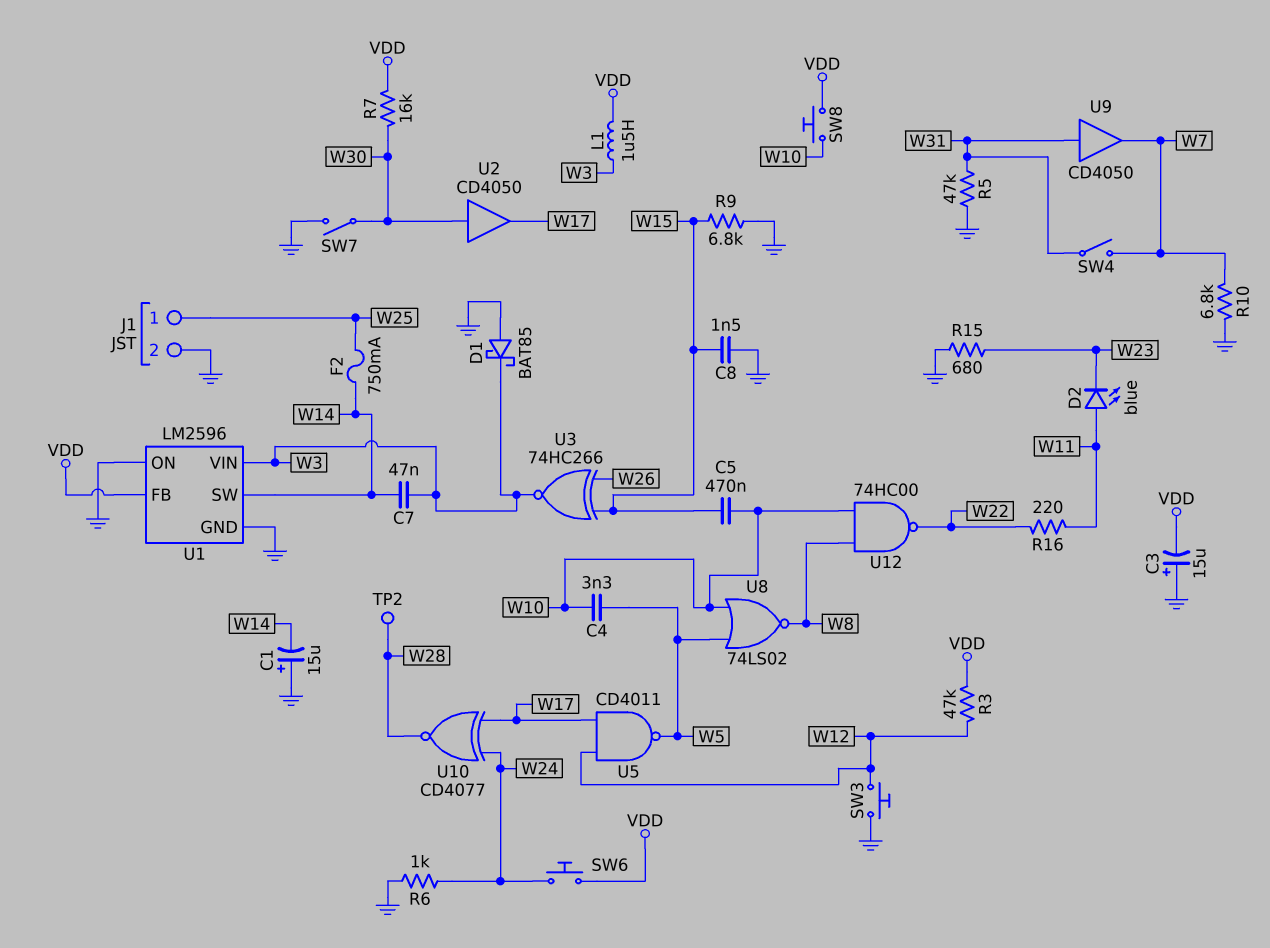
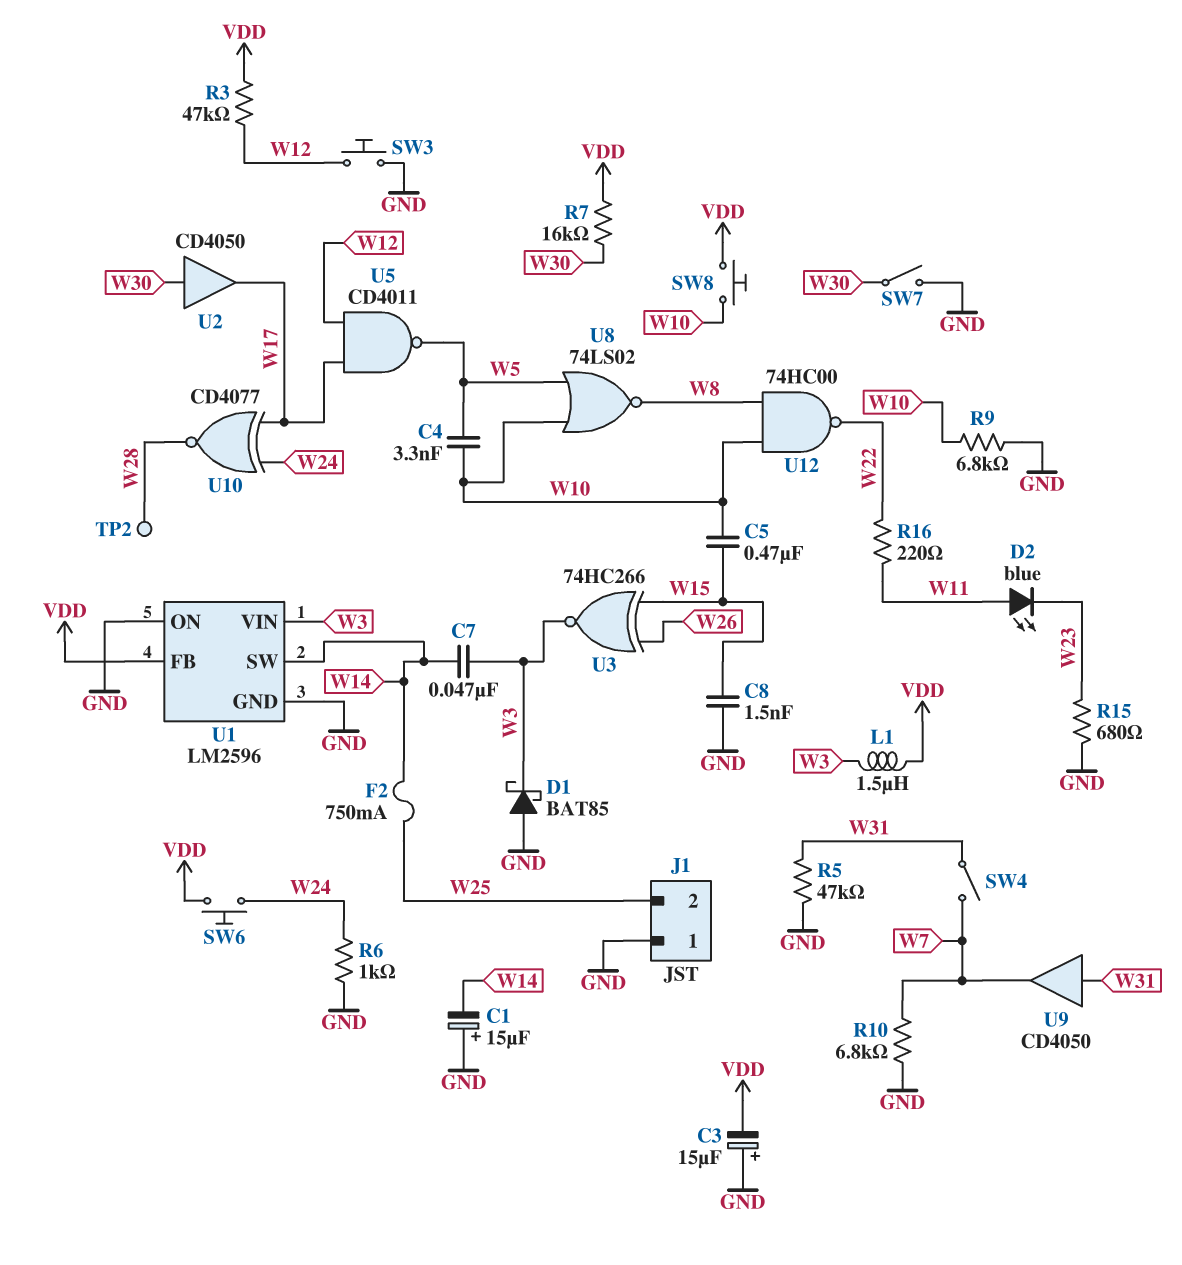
J1 pin 1: W25 -> GND
J1 pin 2: GND -> W25
R9: 6.8k (GND, W15) -> 6.8k (GND, W10)

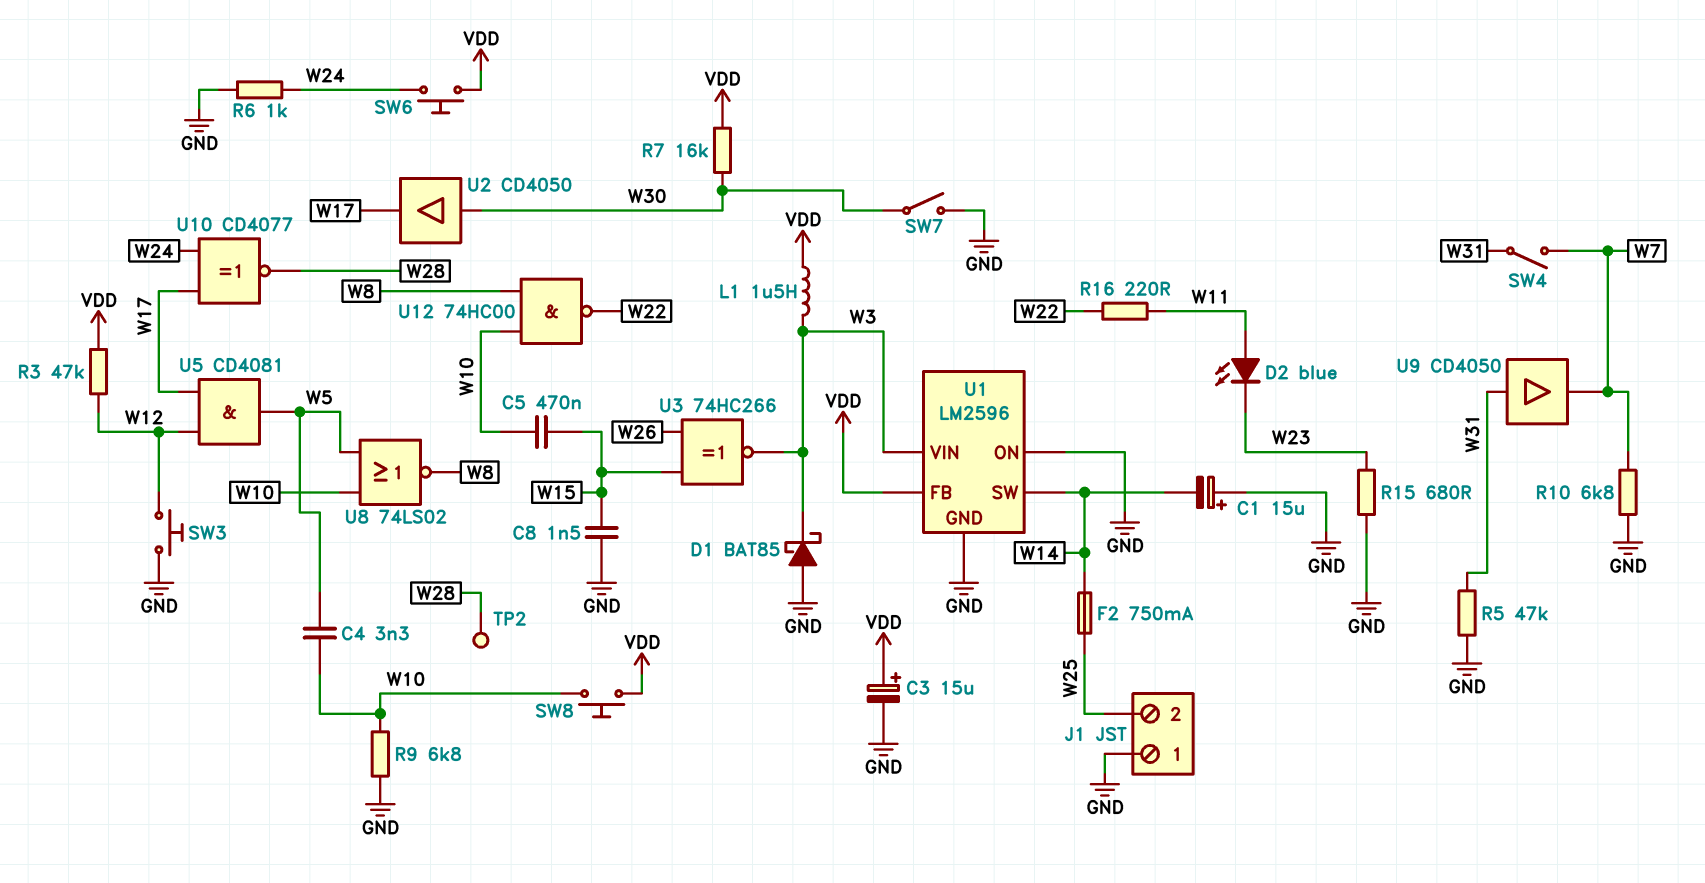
C3: 15uF (plus GND, minus VDD) -> 15uF (plus VDD, minus GND)
C7: 47nF (W3, W14) -> none
U5: NAND CD4011 (in W12, in W17, out W5) -> AND CD4081 (in W12, in W17, out W5)

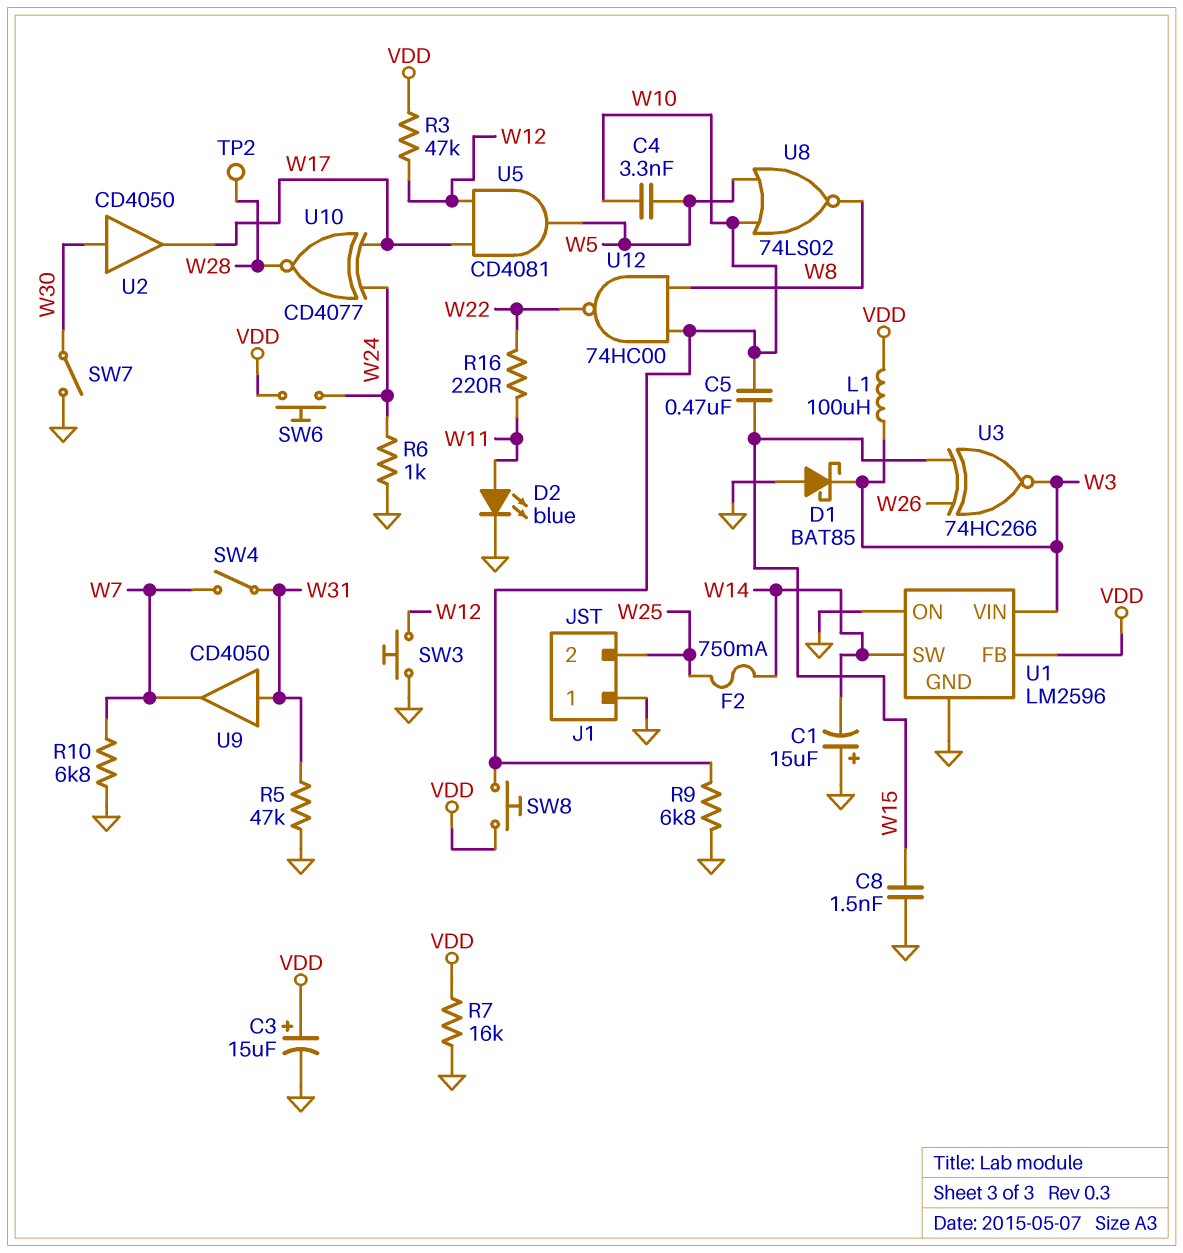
D2: LED blue (A W11, K W23) -> LED blue (A W11, K GND)
L1: 1.5uH (VDD, W3) -> 100uH (VDD, W3)
R7: 16k (VDD, W30) -> 16k (GND, VDD)
R15: 680 (GND, W23) -> none

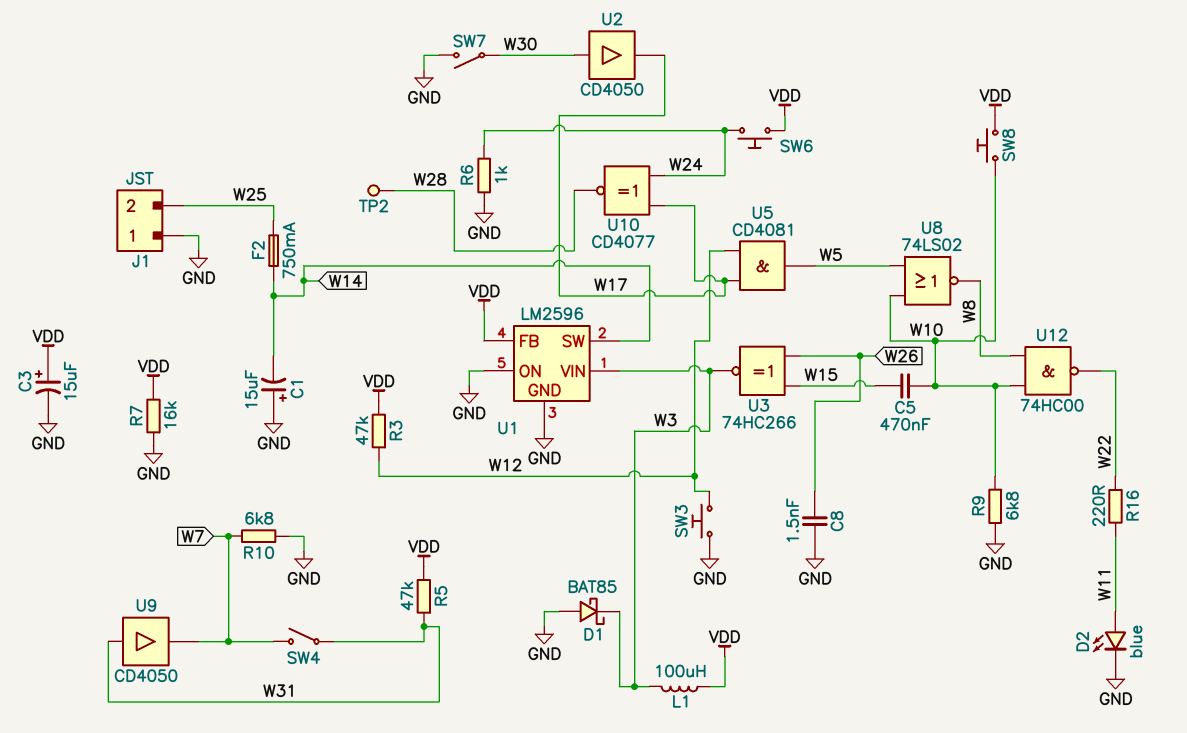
C4: 3.3nF (W5, W10) -> none
C8: 1.5nF (GND, W15) -> 1.5nF (GND, W26)
R5: 47k (GND, W31) -> 47k (VDD, W31)

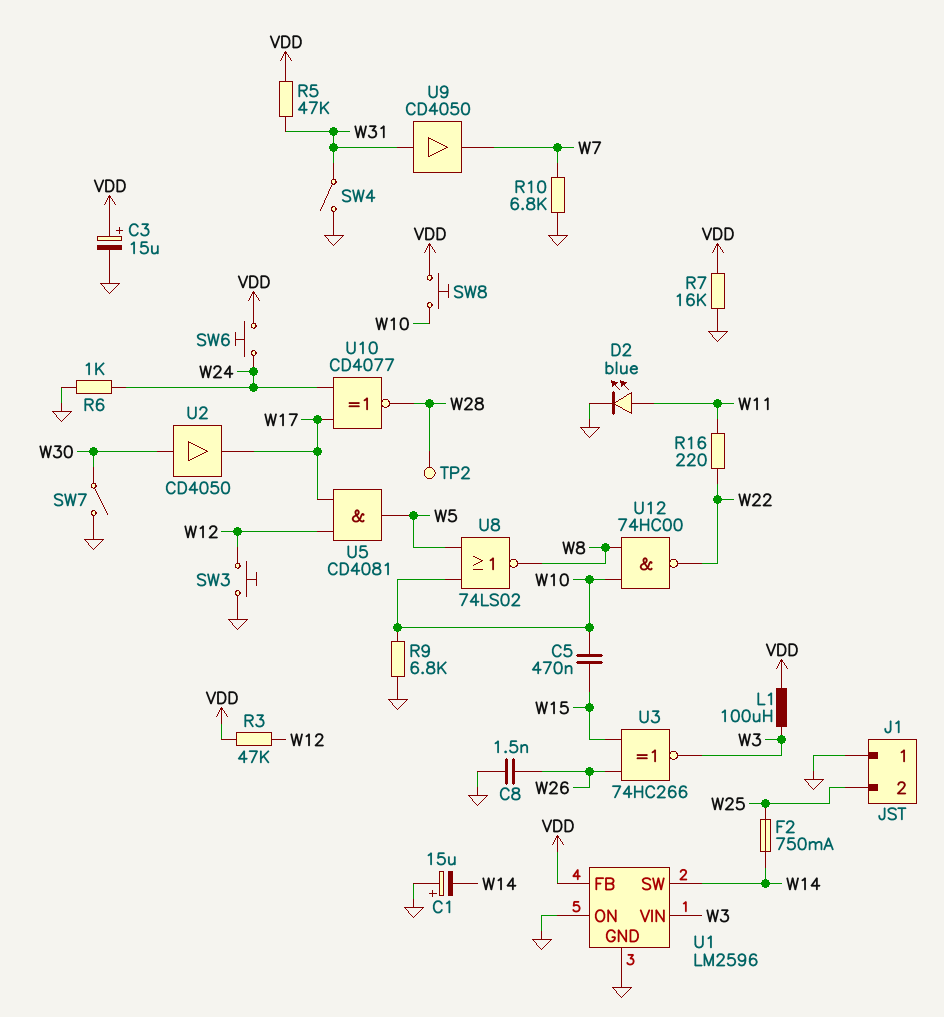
D1: schottky BAT85 (A GND, K W3) -> none
SW4: switch (W7, W31) -> switch (GND, W31)

